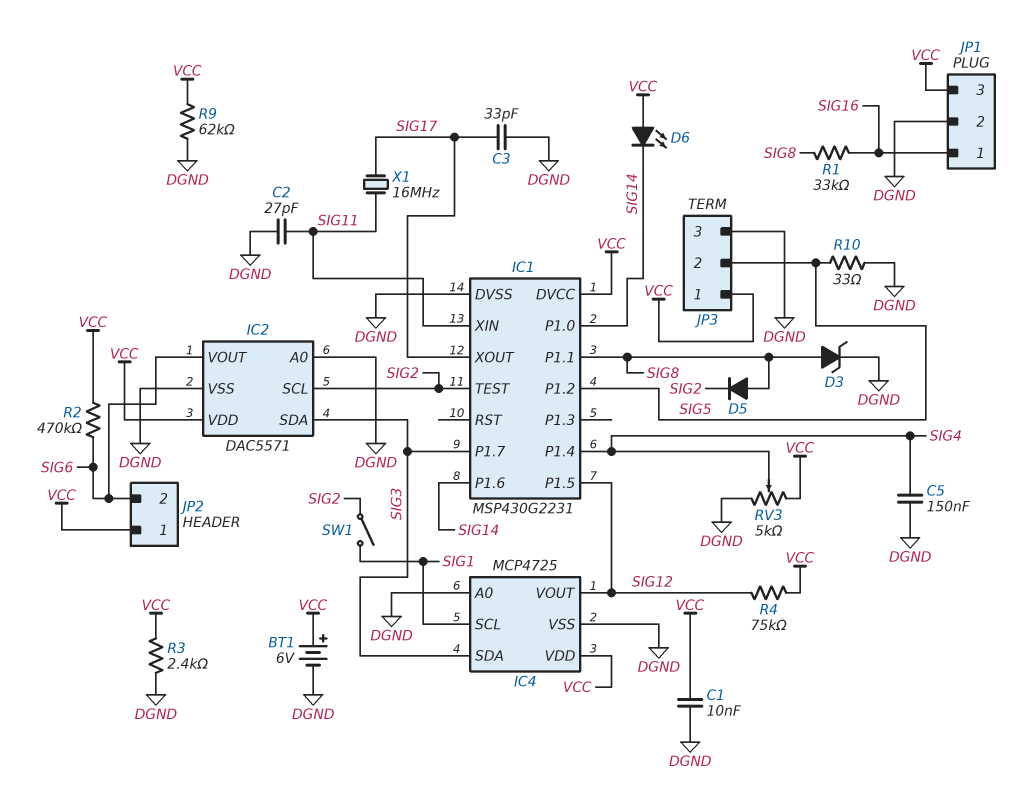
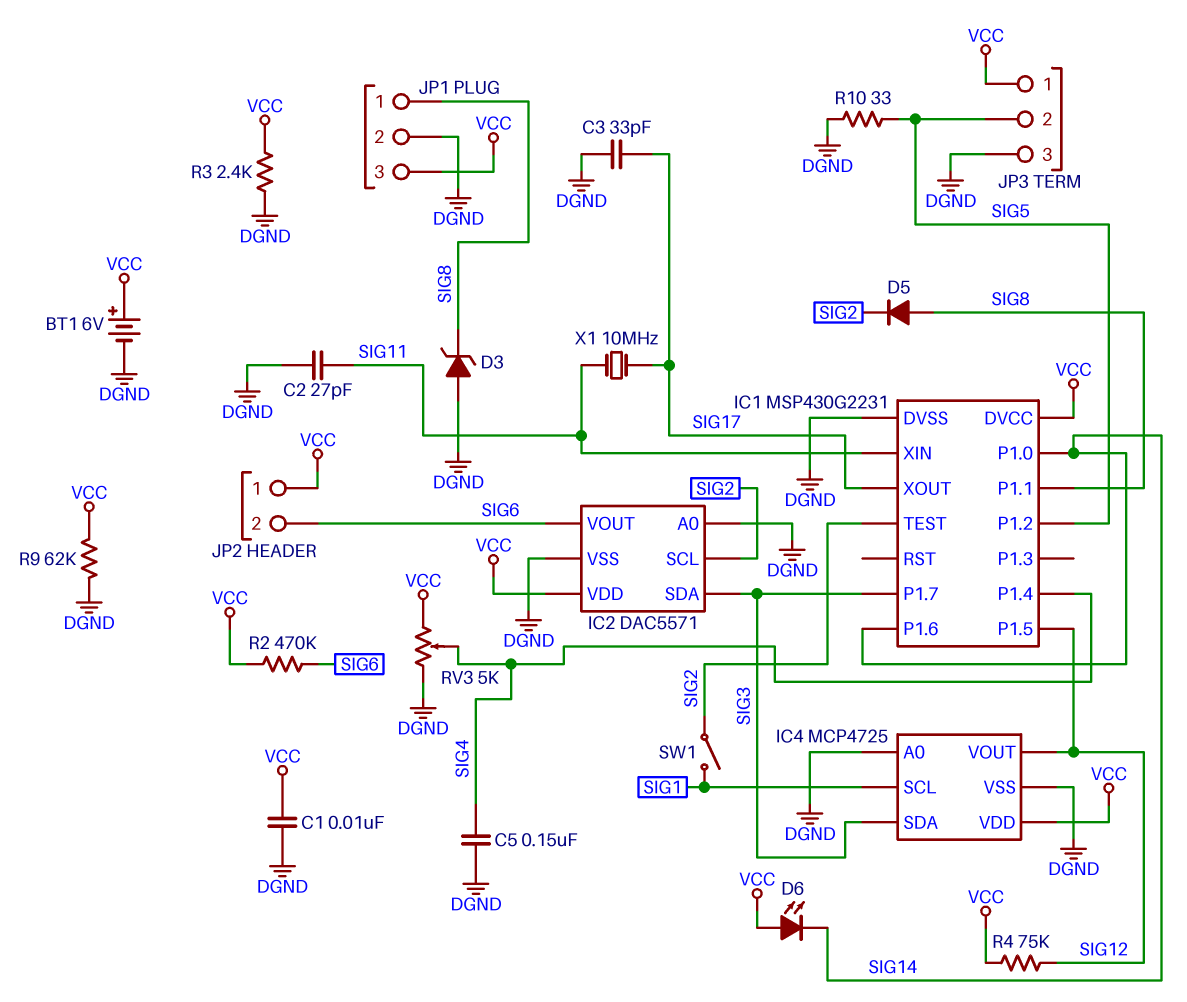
D3: zener (A SIG8, K DGND) -> zener (A DGND, K SIG8)
JP1 pin 1: SIG16 -> SIG8
R1: 33k (SIG8, SIG16) -> none
X1: 16MHz (SIG11, SIG17) -> 10MHz (SIG11, SIG17)

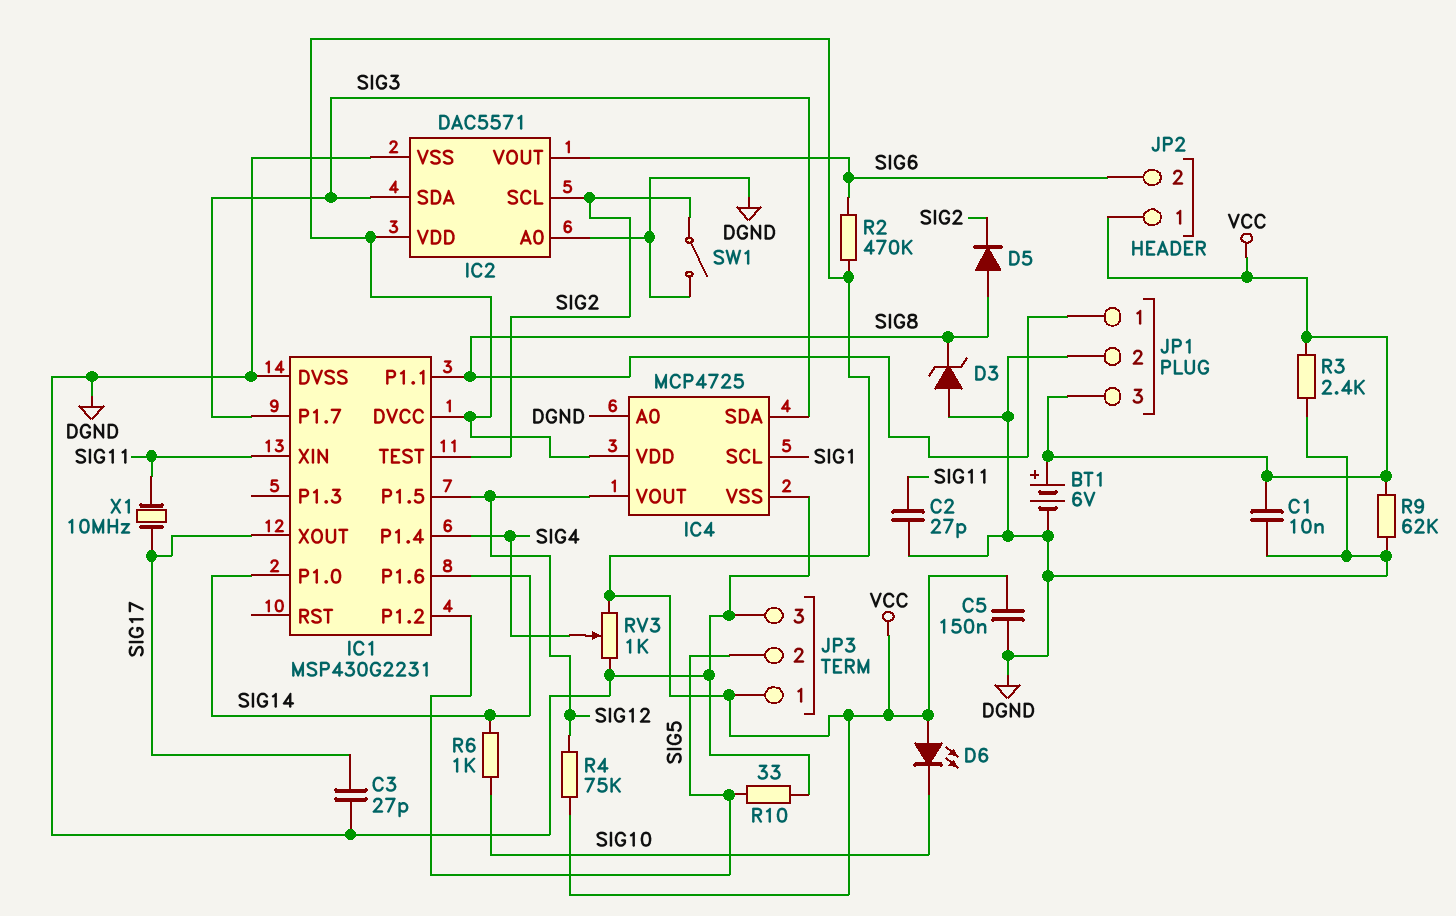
C3: 33pF (DGND, SIG17) -> 27pF (DGND, SIG17)
C5: 150nF (DGND, SIG4) -> 150nF (DGND, VCC)
D6: LED (A VCC, K SIG14) -> LED (A VCC, K SIG10)
R6: none -> 1k (SIG10, SIG14)
RV3: 5k (DGND, VCC, wiper SIG4) -> 1k (DGND, VCC, wiper SIG4)
SW1: switch (SIG1, SIG2) -> switch (DGND, SIG2)

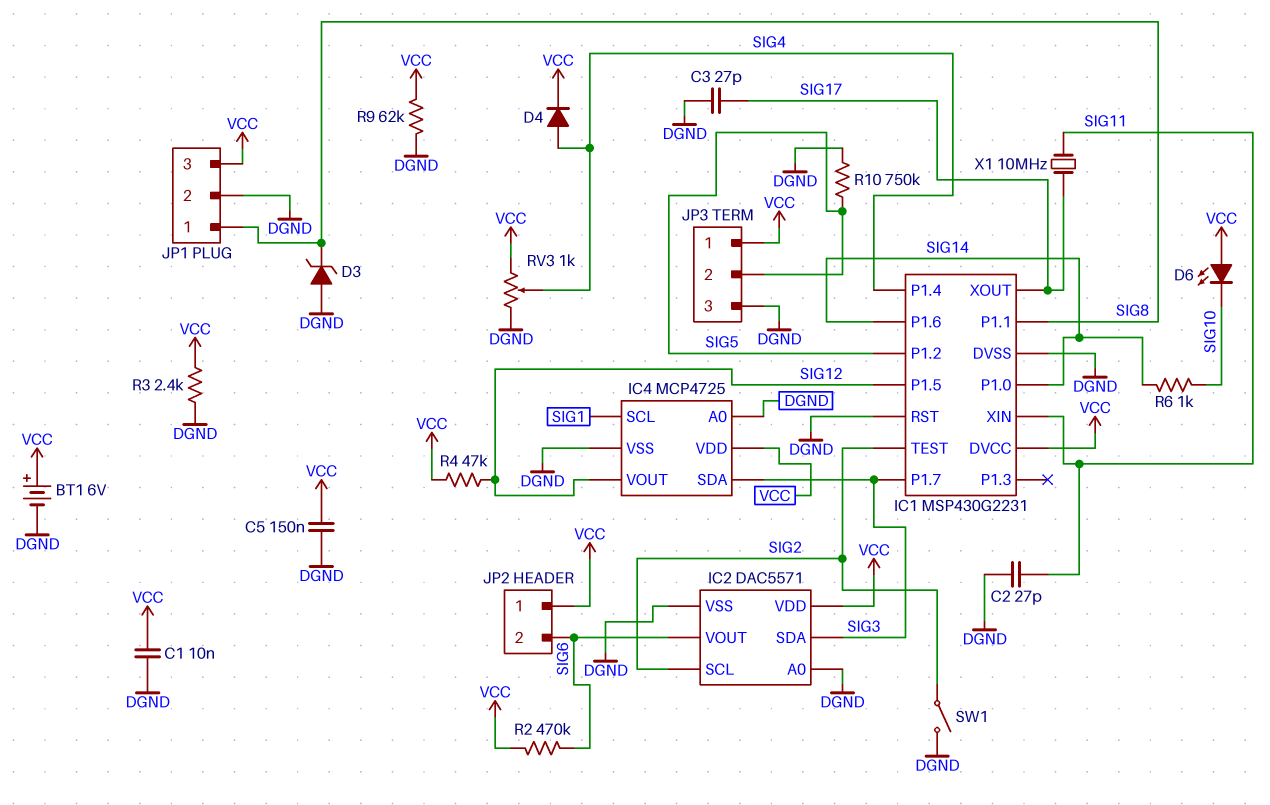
D4: none -> diode (A SIG4, K VCC)
D5: diode (A SIG8, K SIG2) -> none
IC1 pin RST: none -> DGND
R4: 75k (SIG12, VCC) -> 47k (SIG12, VCC)
R10: 33 (DGND, SIG5) -> 750k (DGND, SIG5)

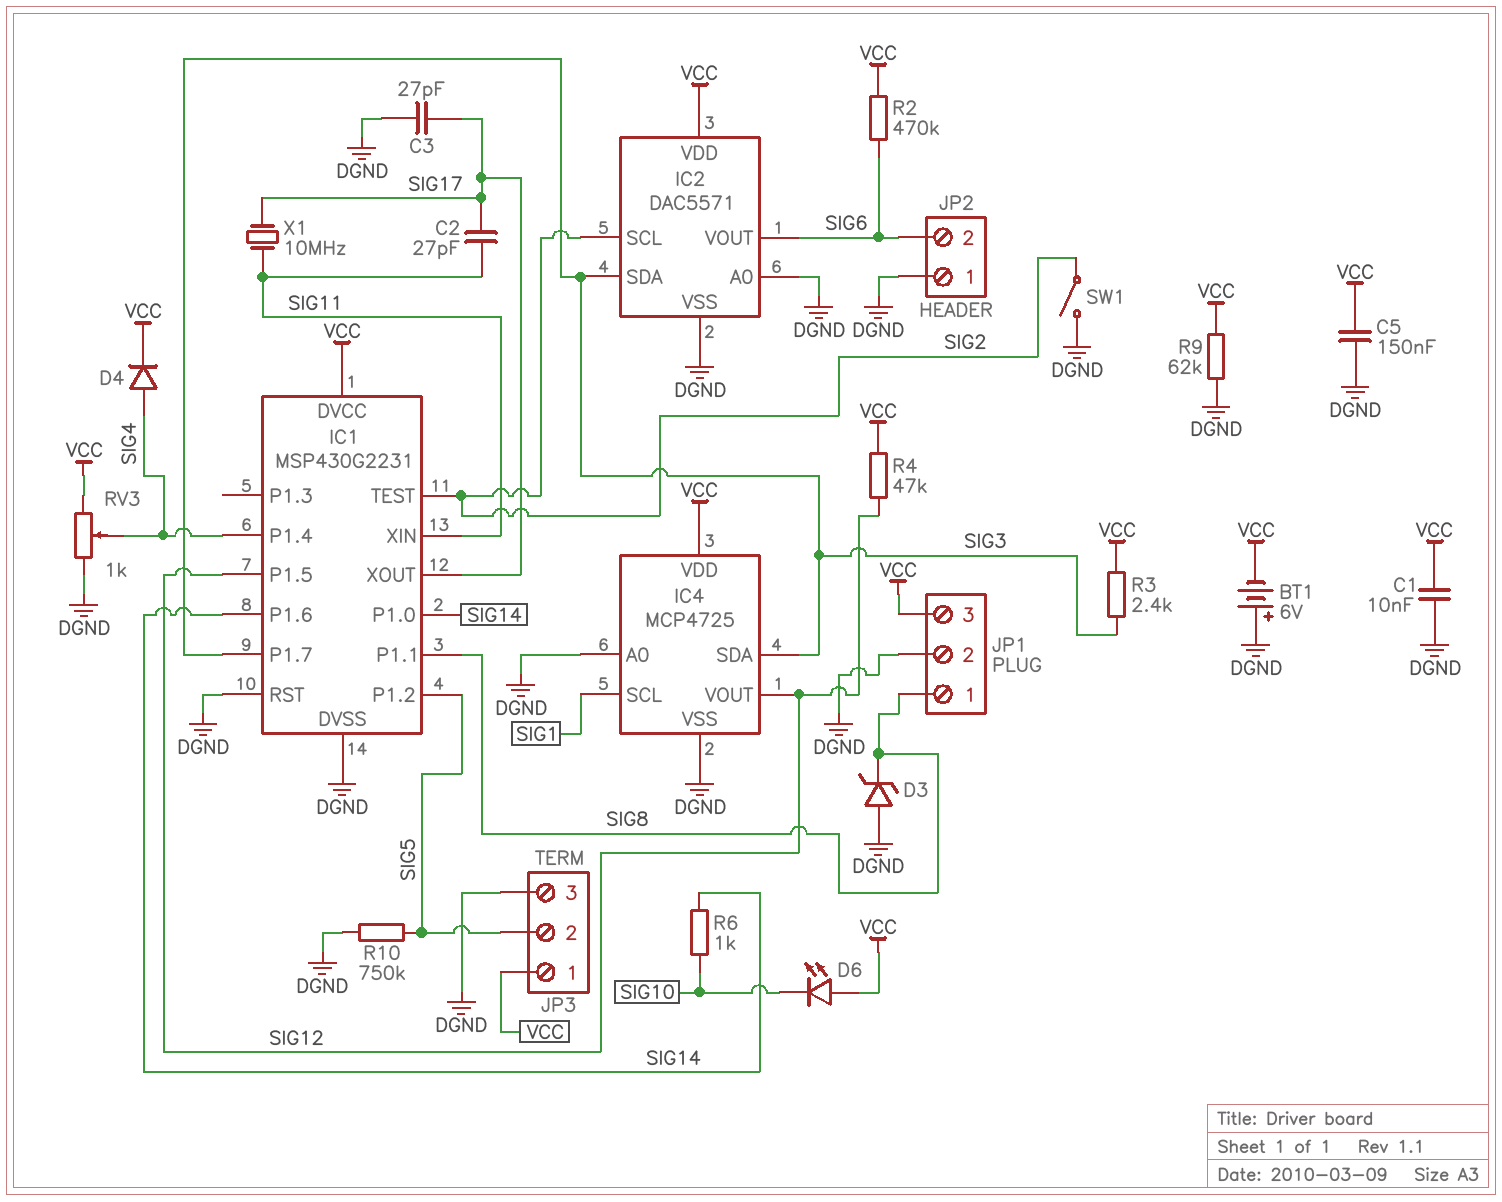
BT1: 6V (plus VCC, minus DGND) -> 6V (plus DGND, minus VCC)
C2: 27pF (DGND, SIG11) -> 27pF (SIG11, SIG17)
JP2 pin 1: VCC -> DGND
R3: 2.4k (DGND, VCC) -> 2.4k (SIG3, VCC)

